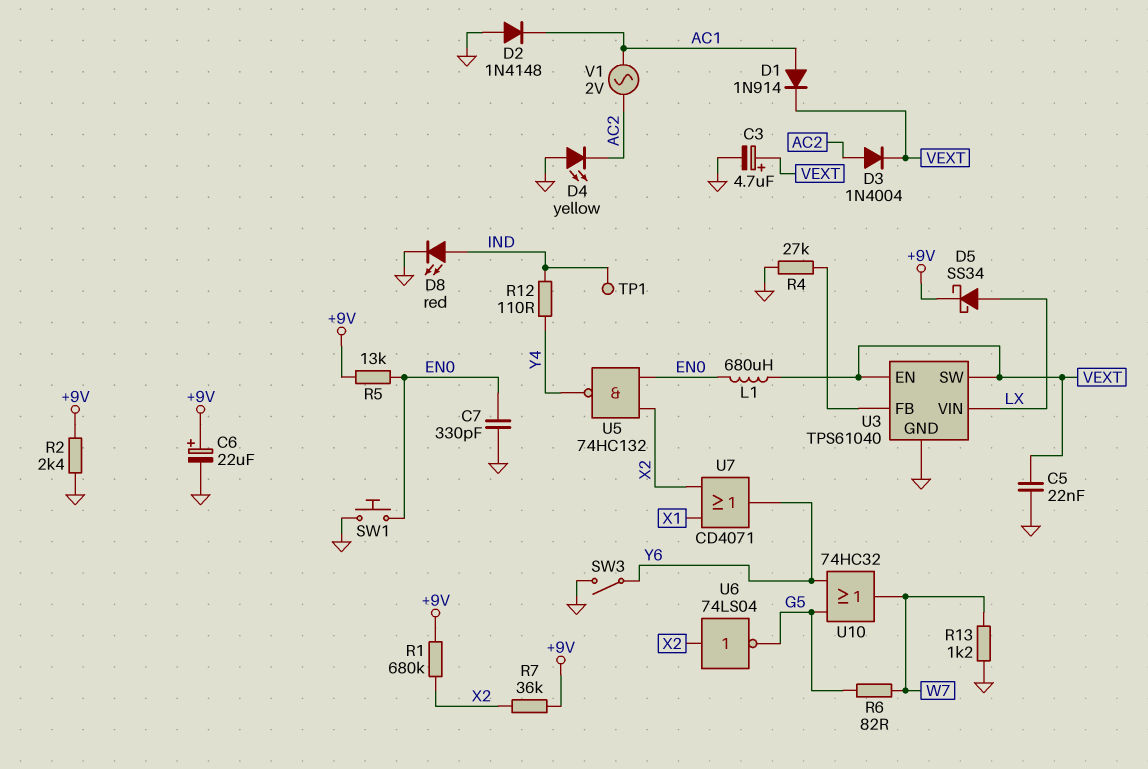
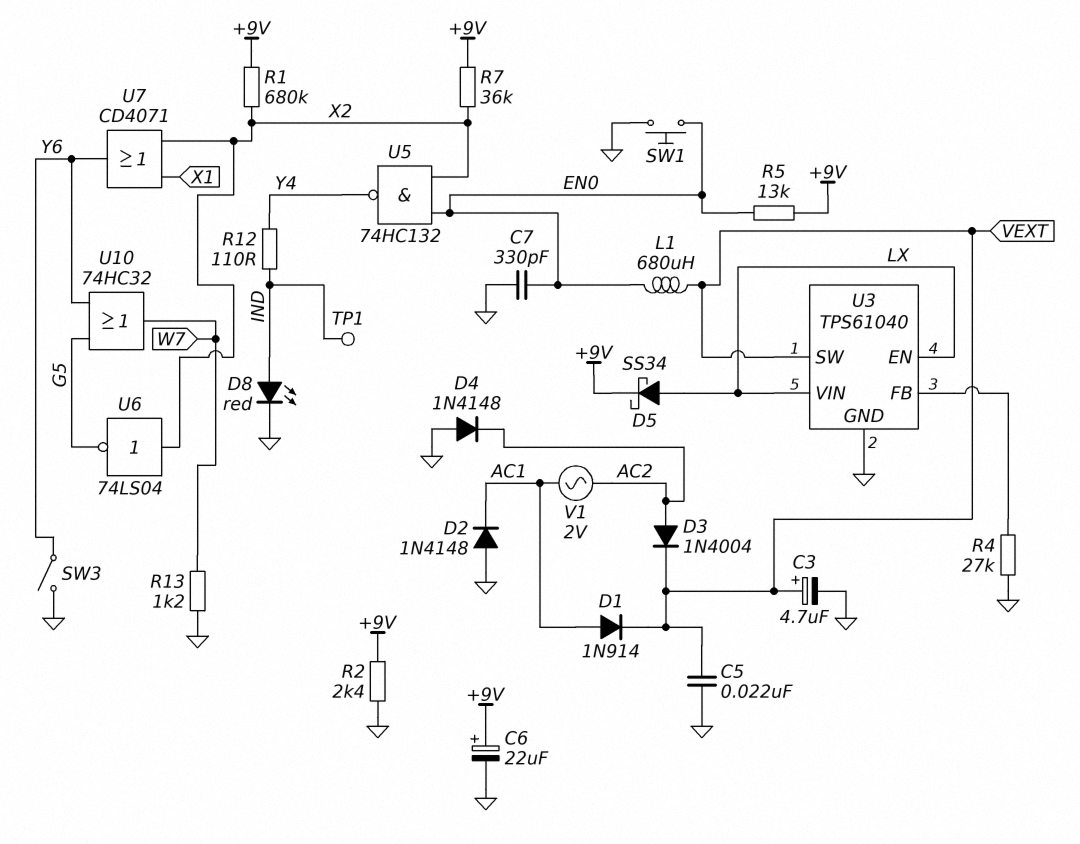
D4: LED yellow (A GND, K AC2) -> diode 1N4148 (A GND, K AC2)
R6: 82 (G5, W7) -> none
U3 pin EN: VEXT -> LX

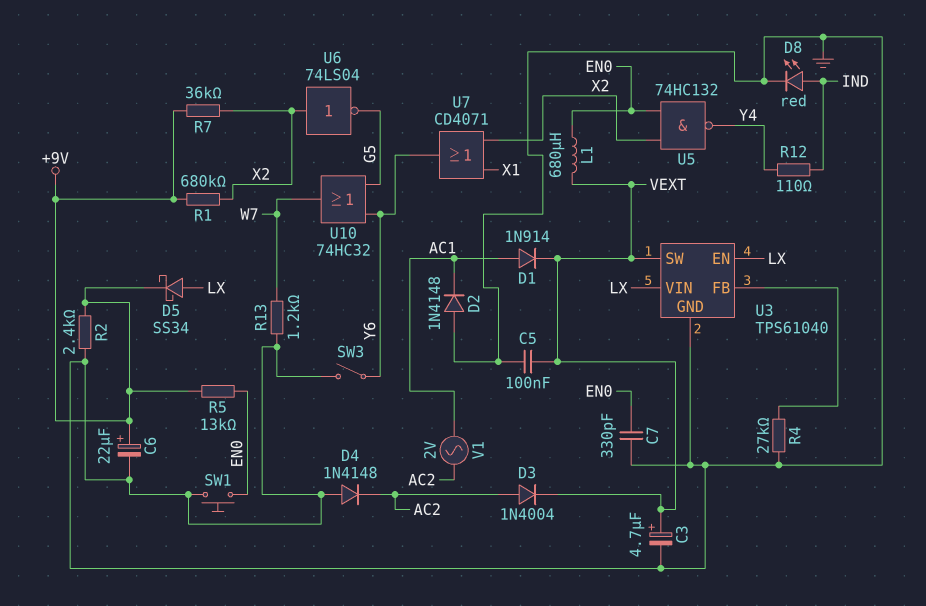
C5: 22nF (GND, VEXT) -> 100nF (GND, VEXT)
TP1: test point (IND) -> none

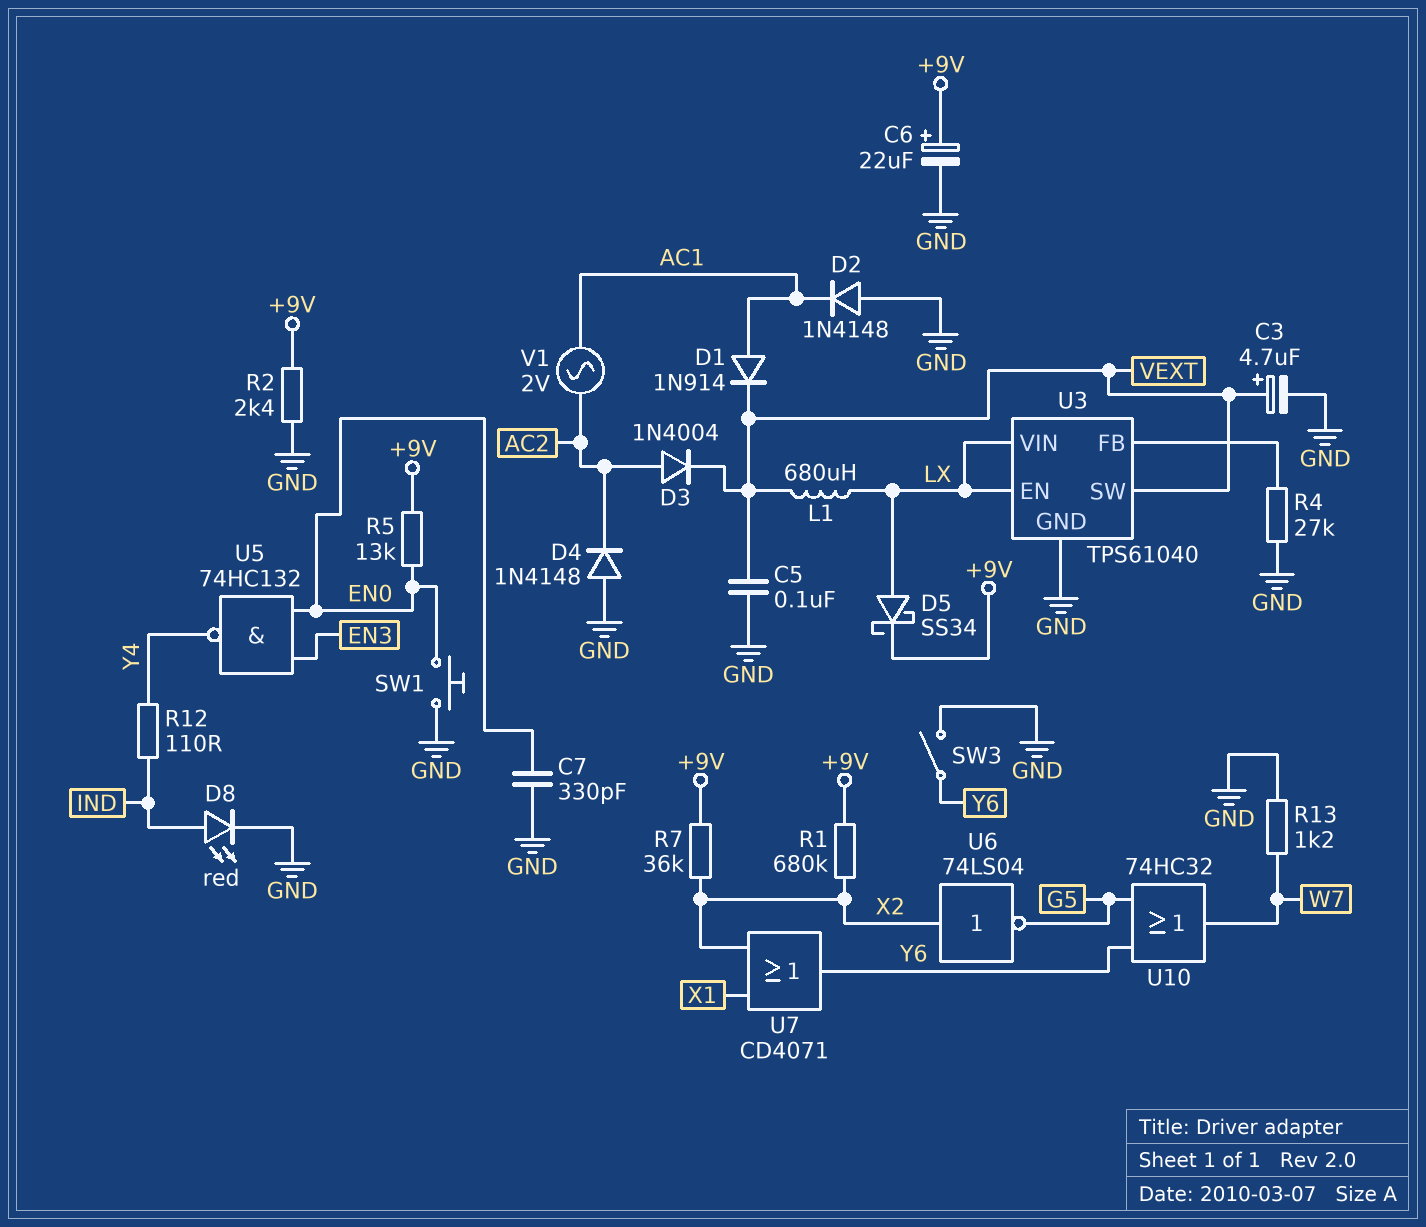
L1: 680uH (EN0, VEXT) -> 680uH (LX, VEXT)
U5: NAND 74HC132 (in EN0, in X2, out Y4) -> NAND 74HC132 (in EN0, in EN3, out Y4)

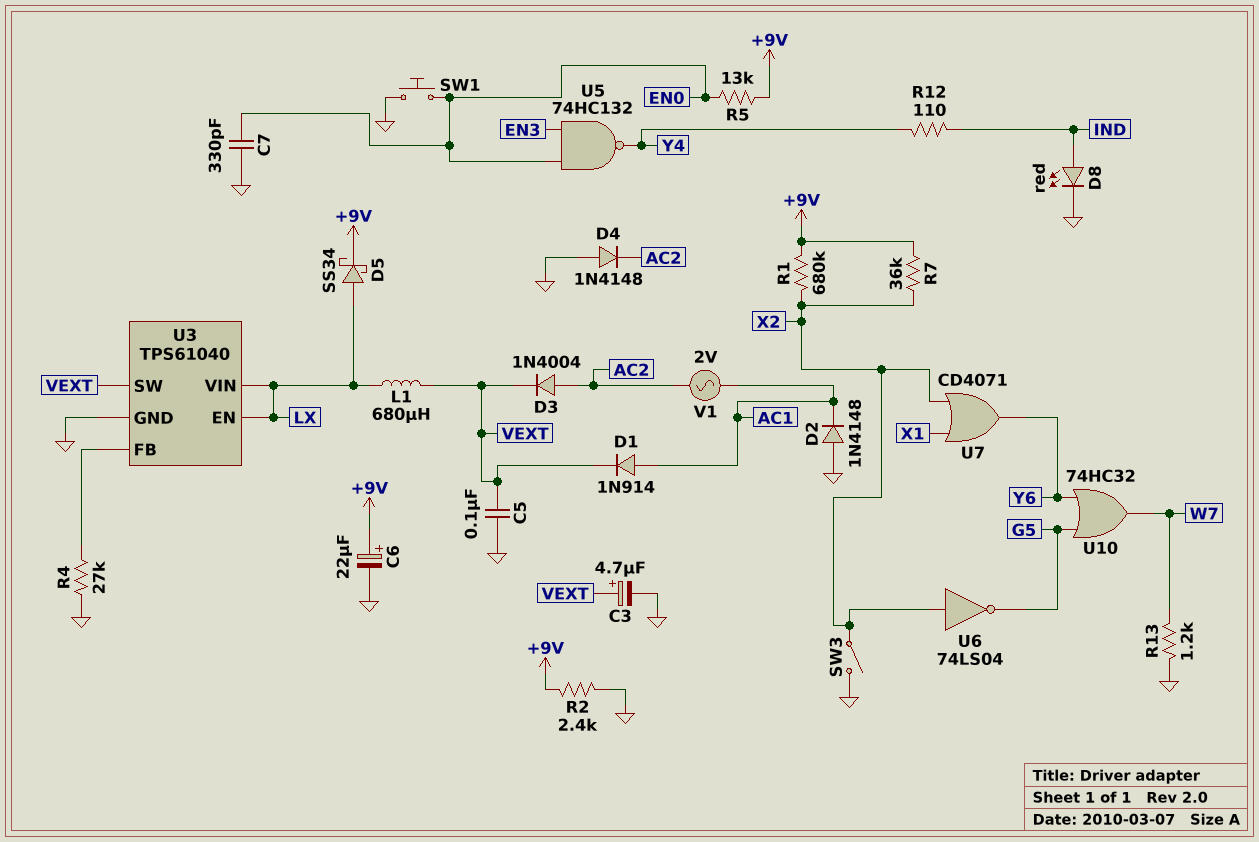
SW3: switch (GND, Y6) -> switch (GND, X2)

